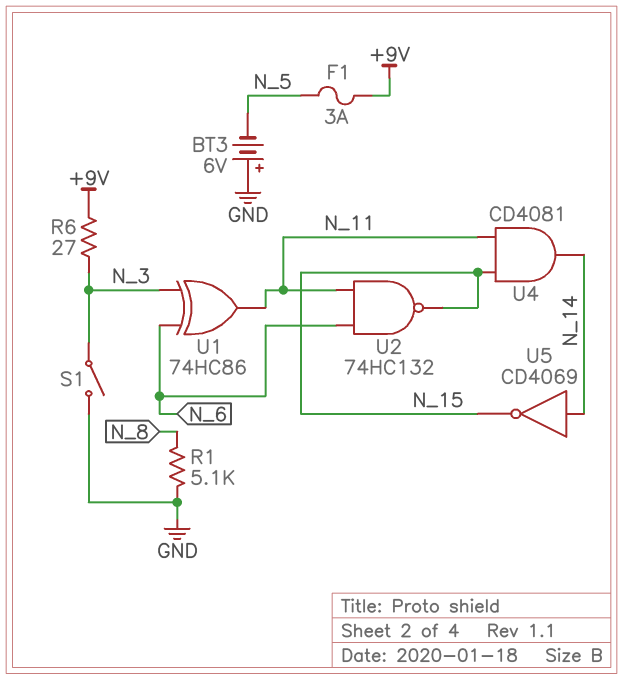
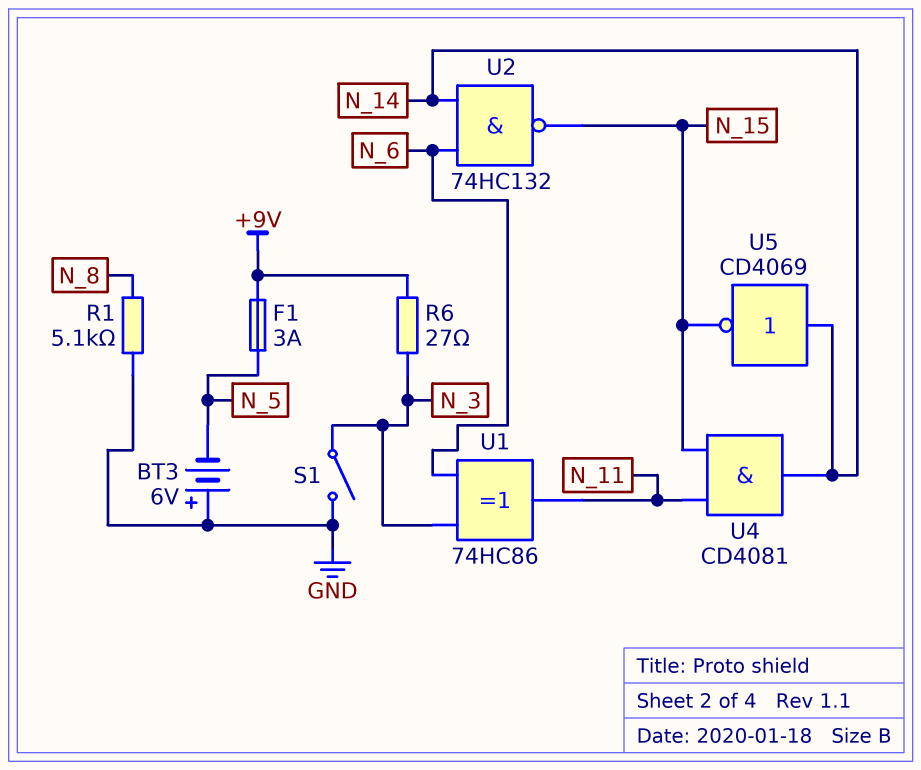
U2: NAND 74HC132 (in N_6, in N_11, out N_15) -> NAND 74HC132 (in N_6, in N_14, out N_15)

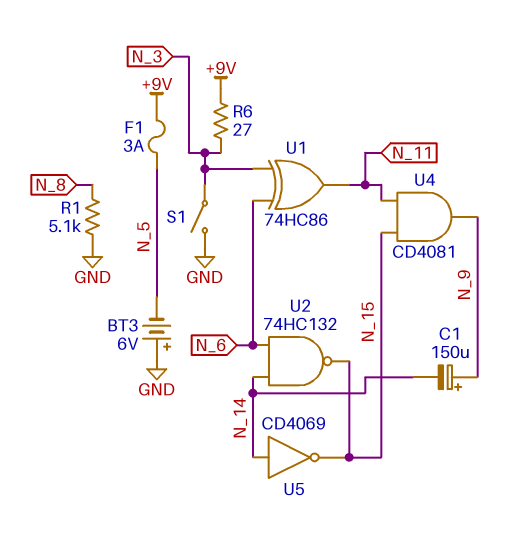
C1: none -> 150uF (plus N_9, minus N_14)
U4: AND CD4081 (in N_11, in N_15, out N_14) -> AND CD4081 (in N_11, in N_15, out N_9)

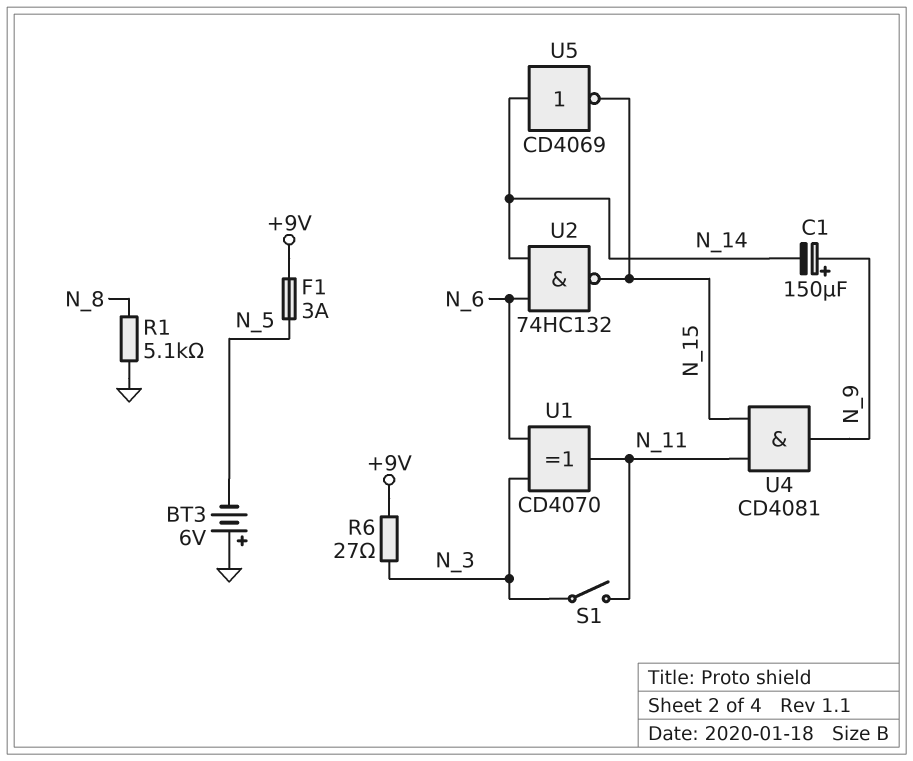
S1: switch (GND, N_3) -> switch (N_3, N_11)
U1: XOR 74HC86 (in N_3, in N_6, out N_11) -> XOR CD4070 (in N_3, in N_6, out N_11)

